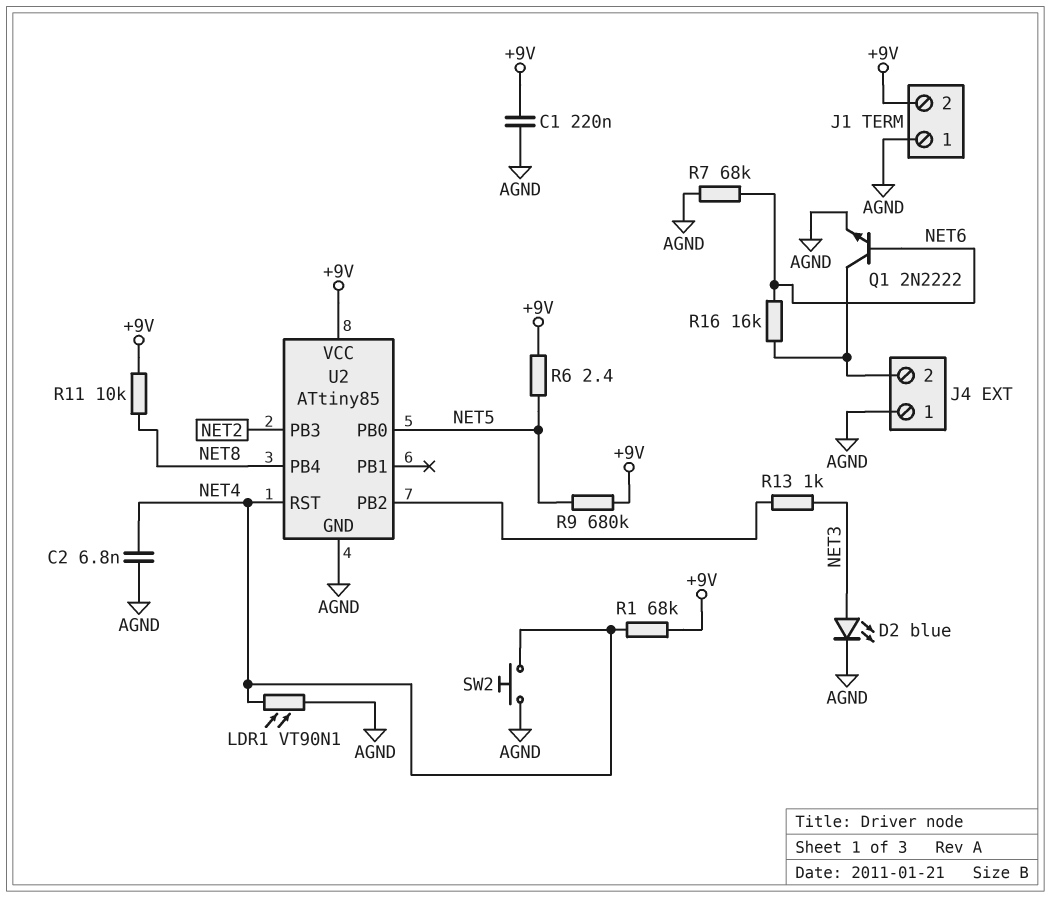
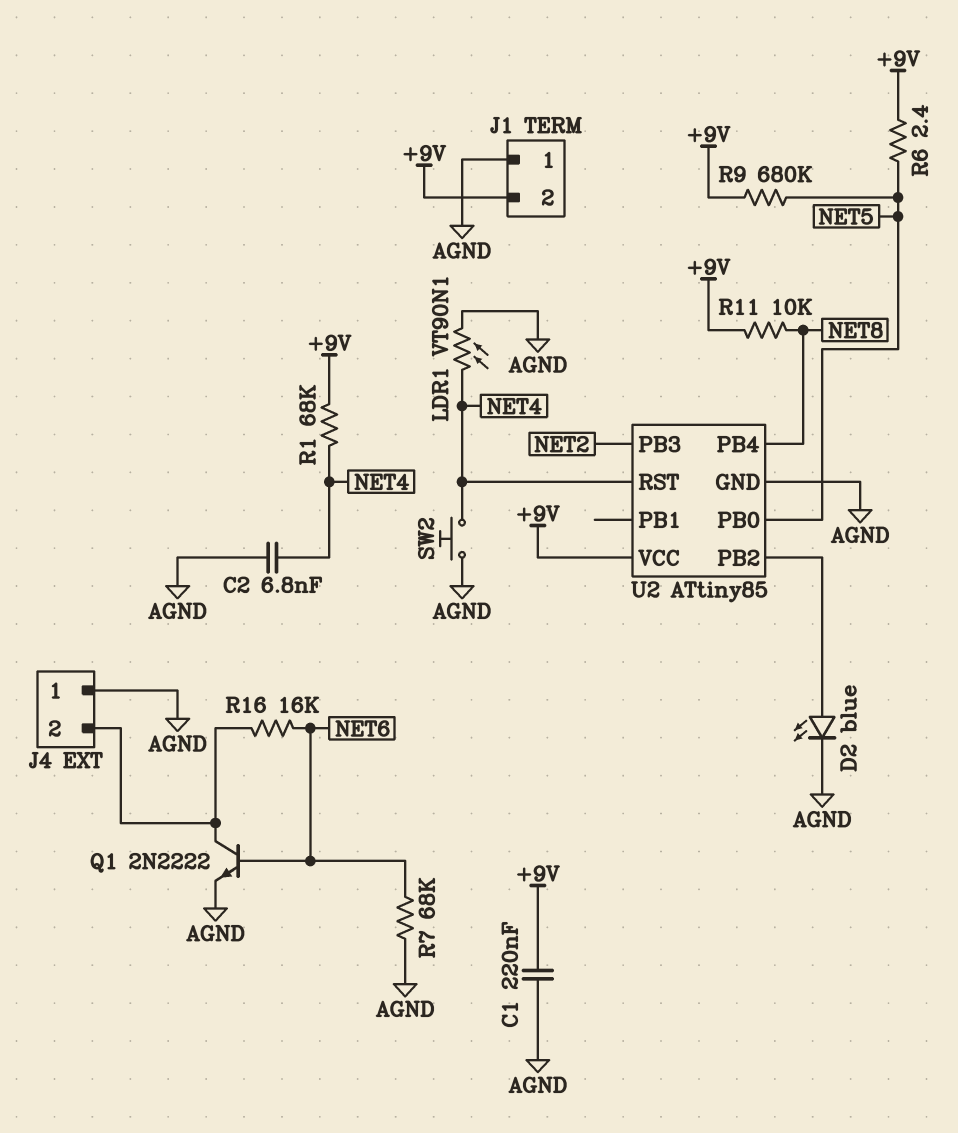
D2: LED blue (A NET3, K AGND) -> LED blue (A U2/PB2, K AGND)
R13: 1k (NET3, U2/PB2) -> none

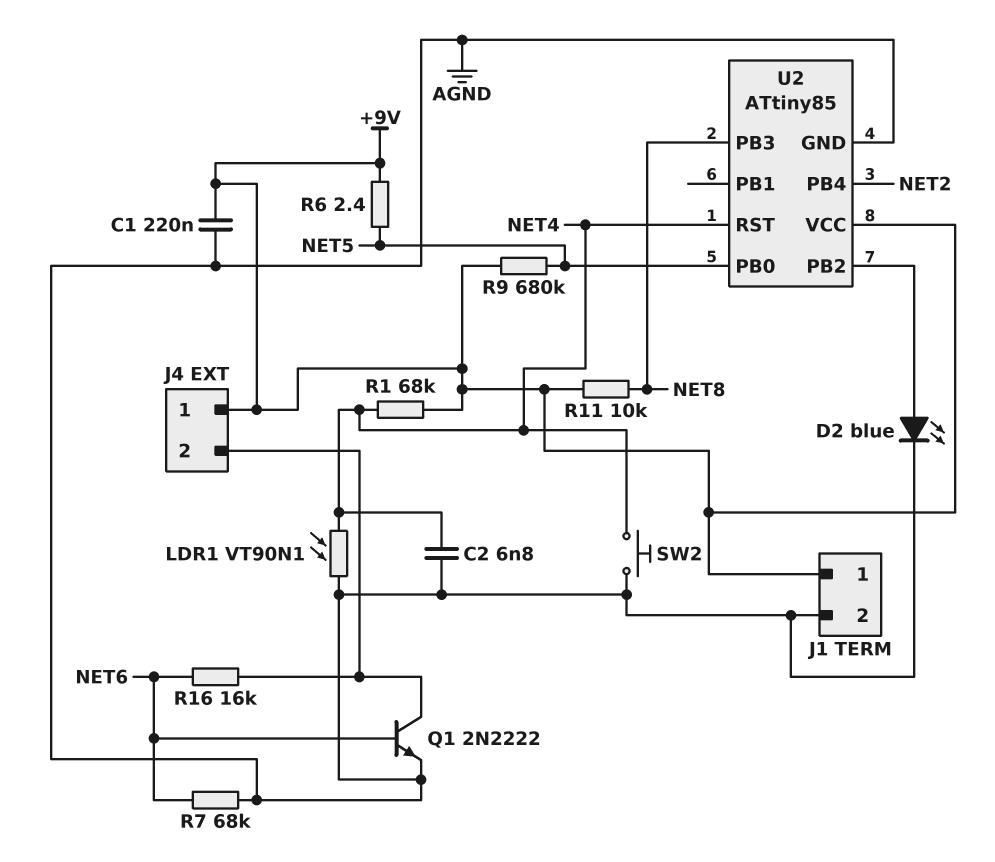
J1 pin 1: AGND -> +9V
J1 pin 2: +9V -> AGND
J4 pin 1: AGND -> +9V
U2 pin PB3: NET2 -> NET8
U2 pin PB4: NET8 -> NET2

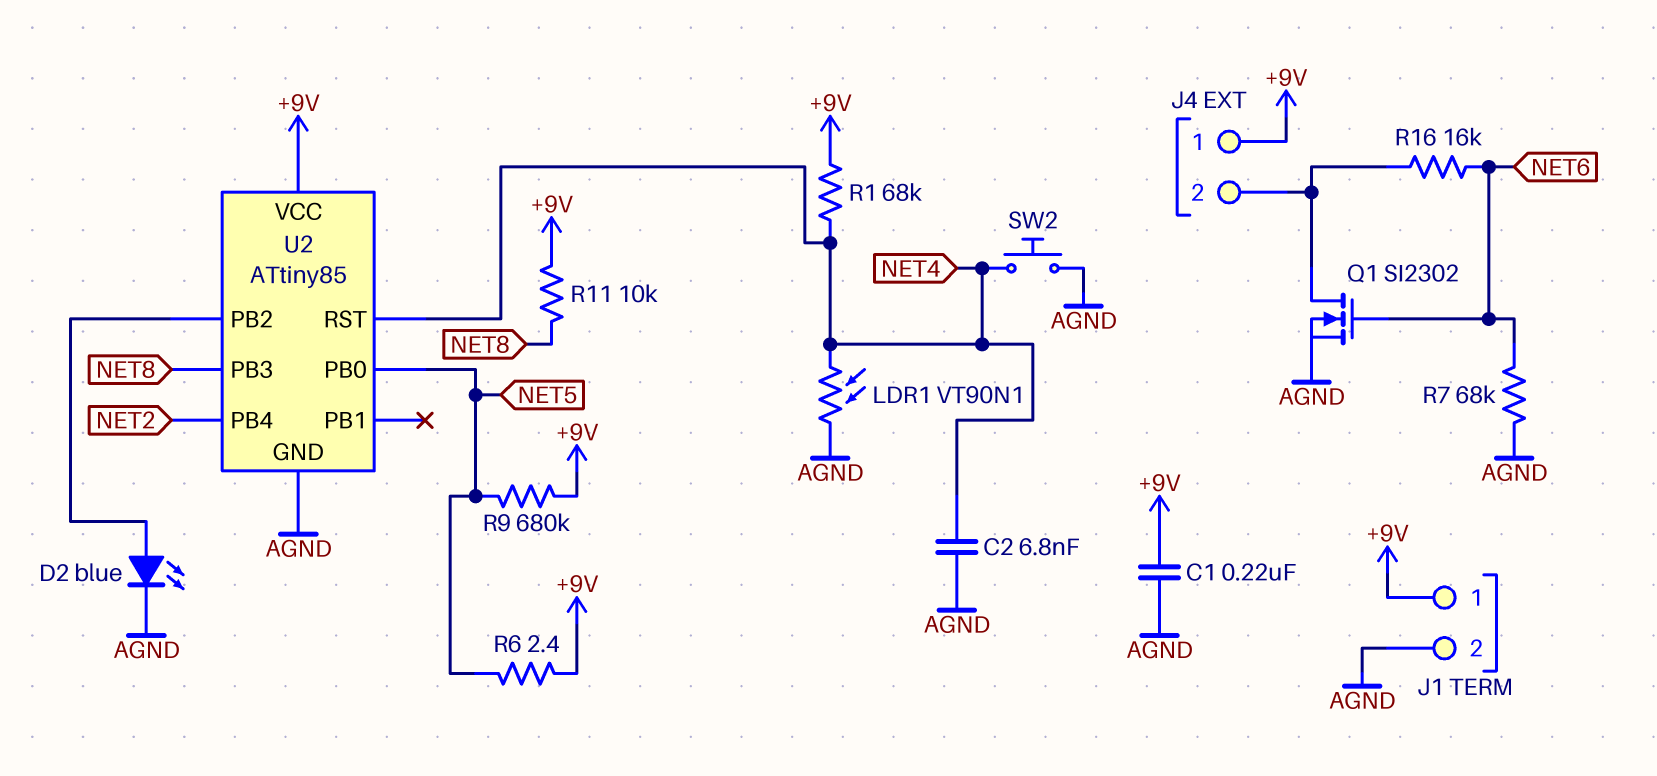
Q1: NPN 2N2222 (B NET6, C J4/2, E AGND) -> NMOS SI2302 (G NET6, D J4/2, S AGND)

